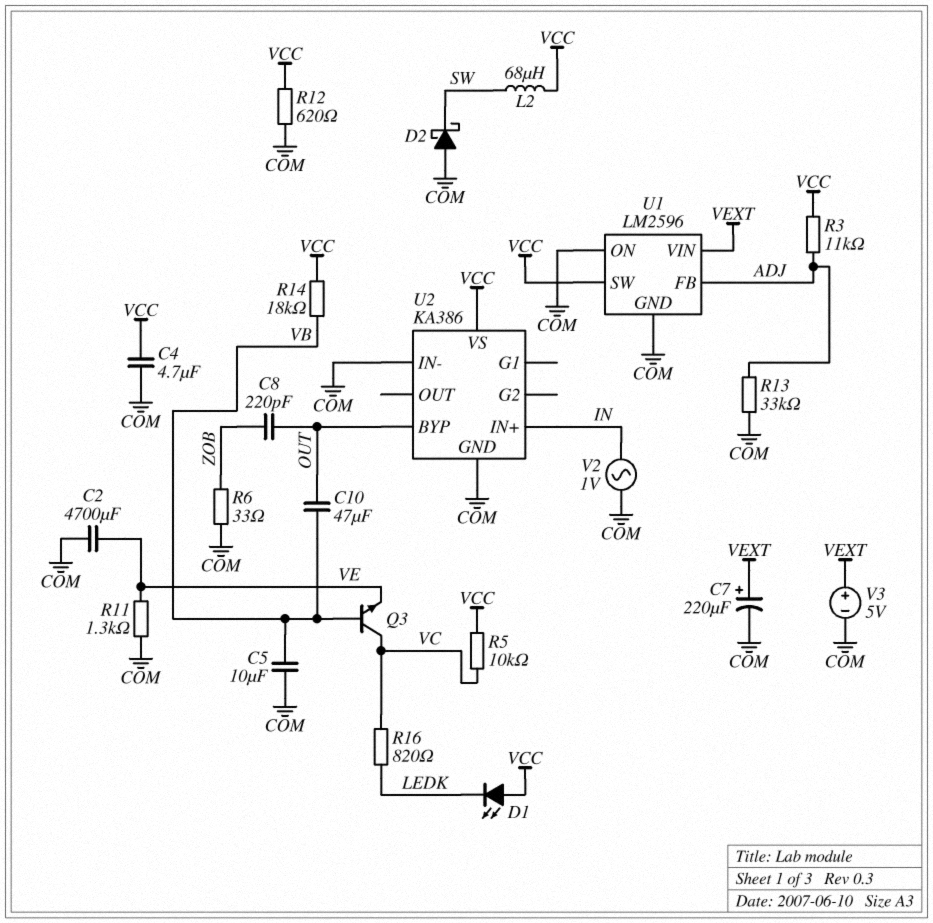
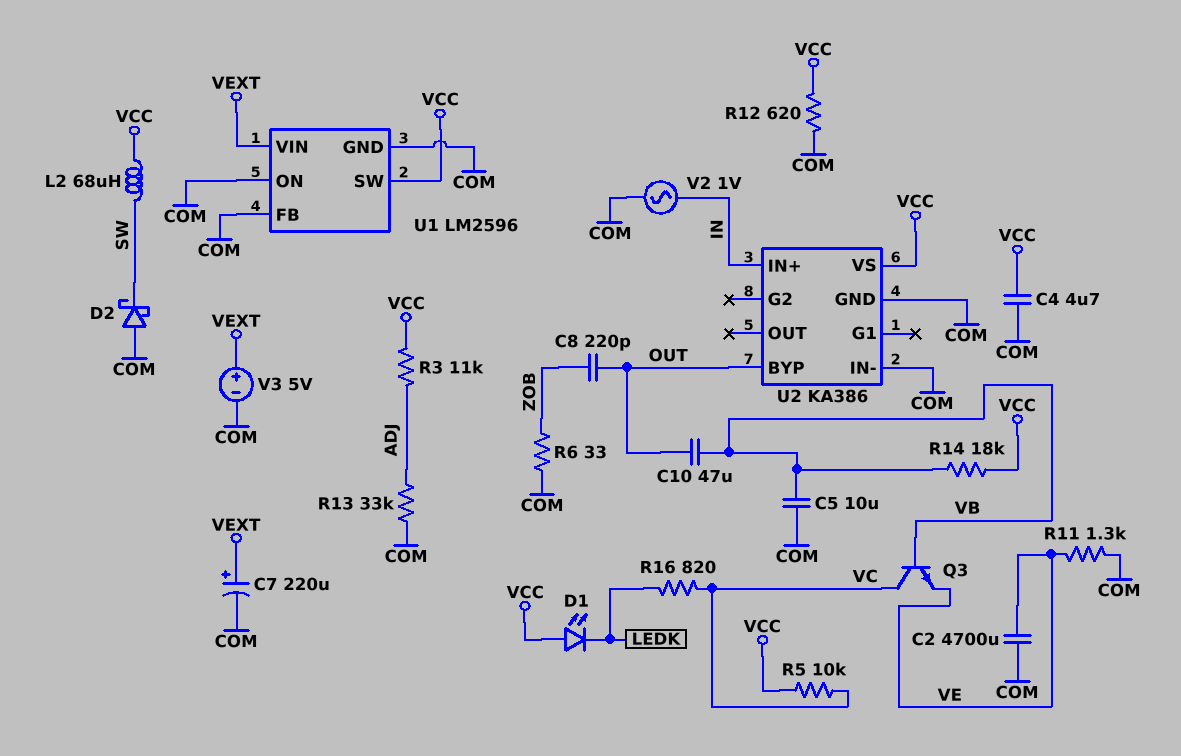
U1 pin FB: ADJ -> COM

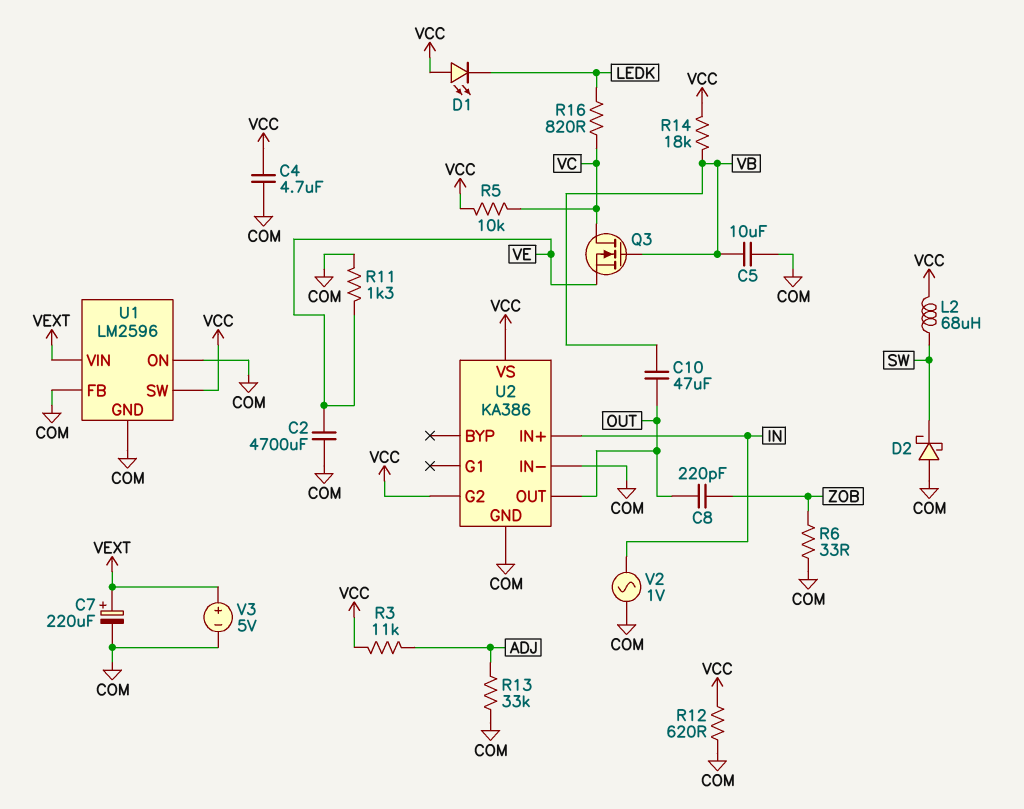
Q3: NPN (B VB, C VC, E VE) -> NMOS (G VB, D VC, S VE)
U2 pin BYP: OUT -> none
U2 pin G2: none -> VCC
U2 pin OUT: none -> OUT

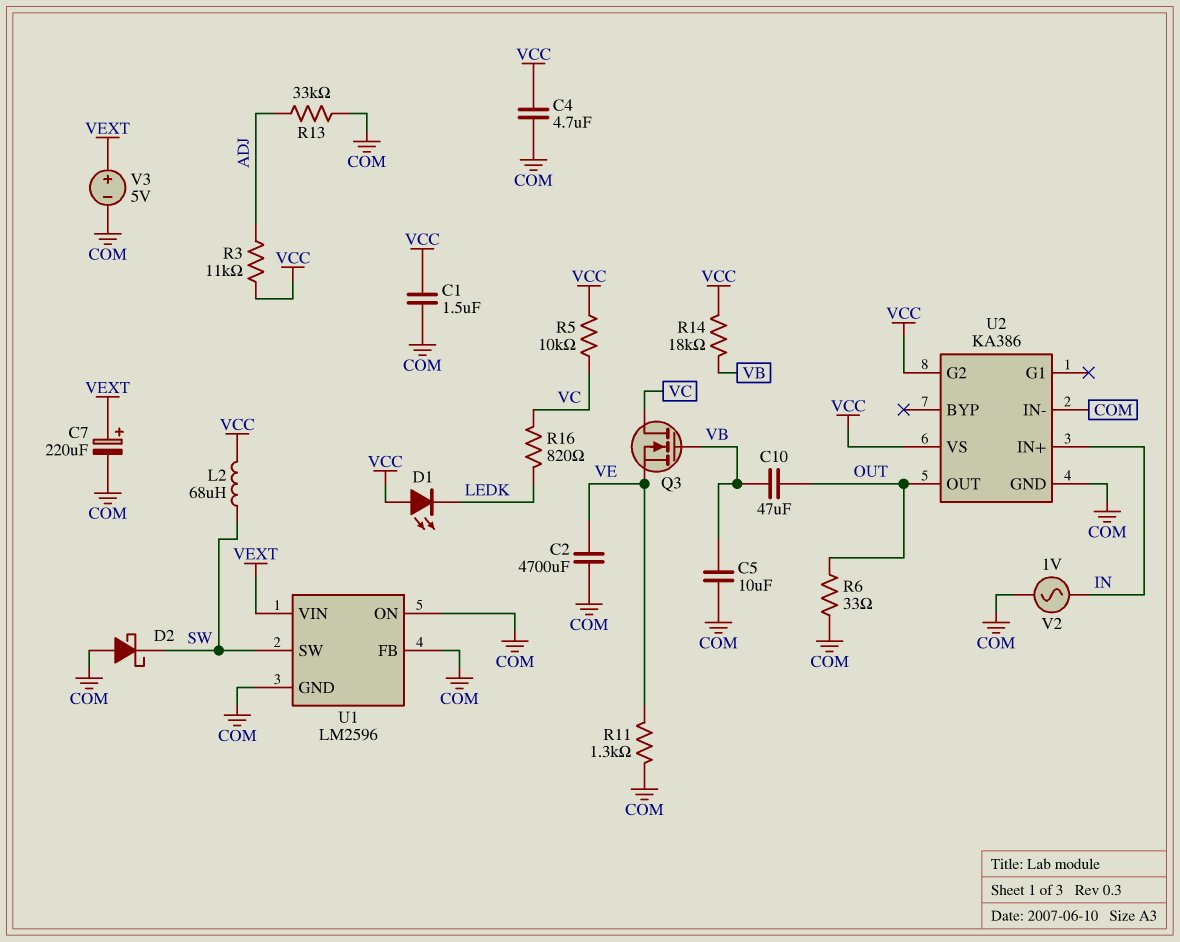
C1: none -> 1.5uF (COM, VCC)
C8: 220pF (OUT, ZOB) -> none
R6: 33 (COM, ZOB) -> 33 (COM, OUT)
R12: 620 (COM, VCC) -> none
U1 pin SW: VCC -> SW

